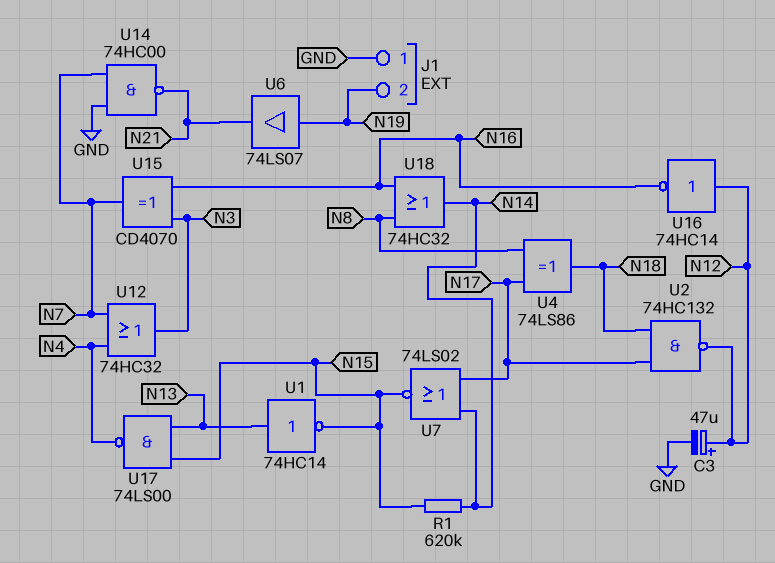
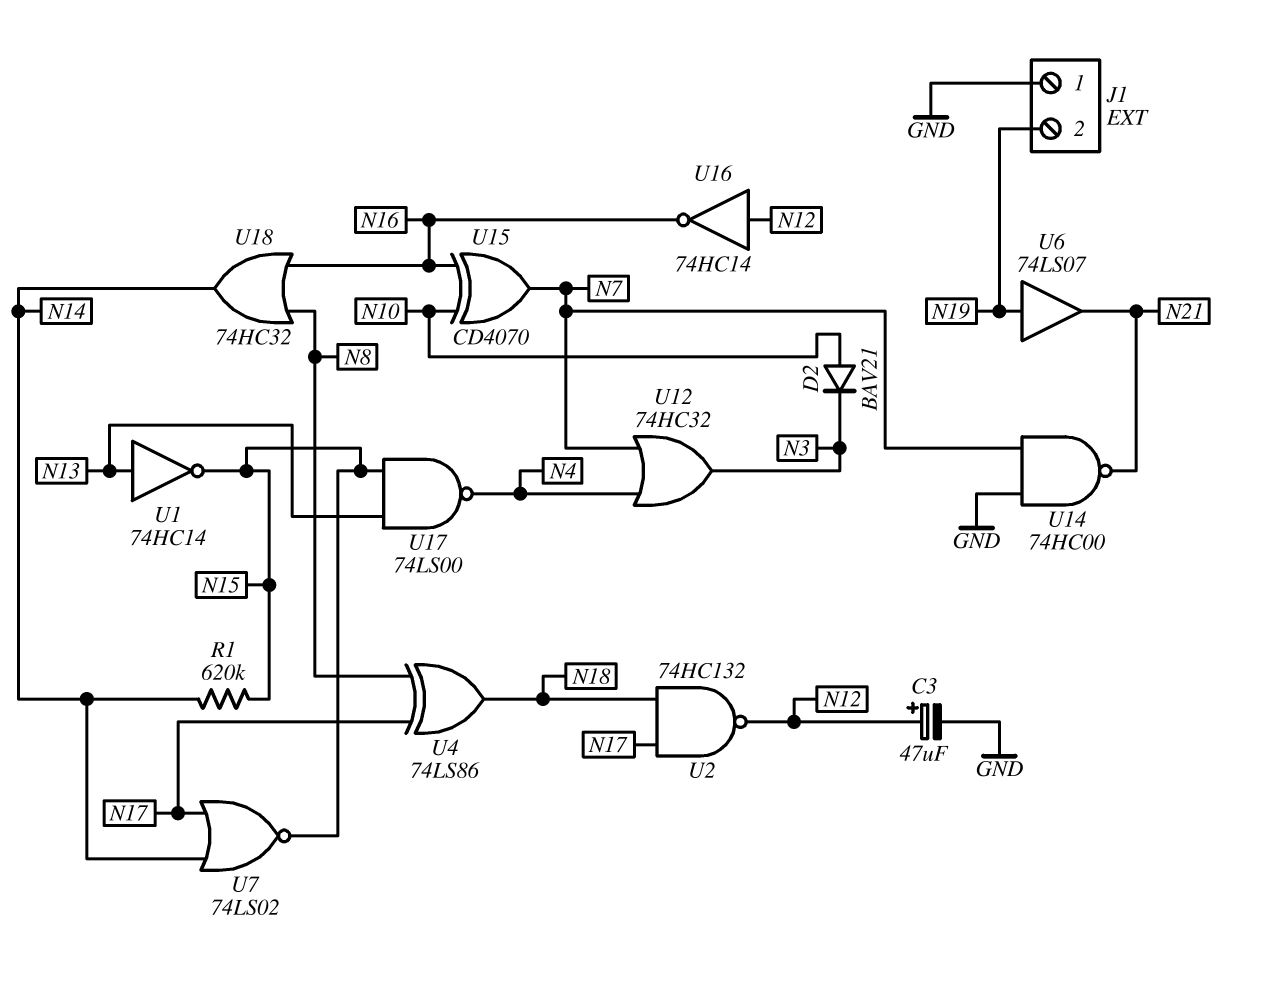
D2: none -> diode BAV21 (A N10, K N3)
U15: XOR CD4070 (in N3, in N16, out N7) -> XOR CD4070 (in N10, in N16, out N7)

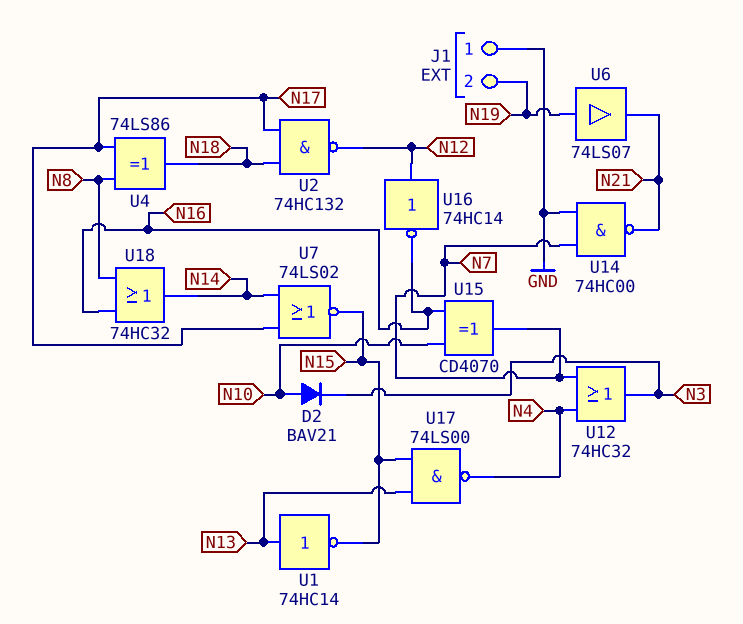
C3: 47uF (plus N12, minus GND) -> none
R1: 620k (N14, N15) -> none

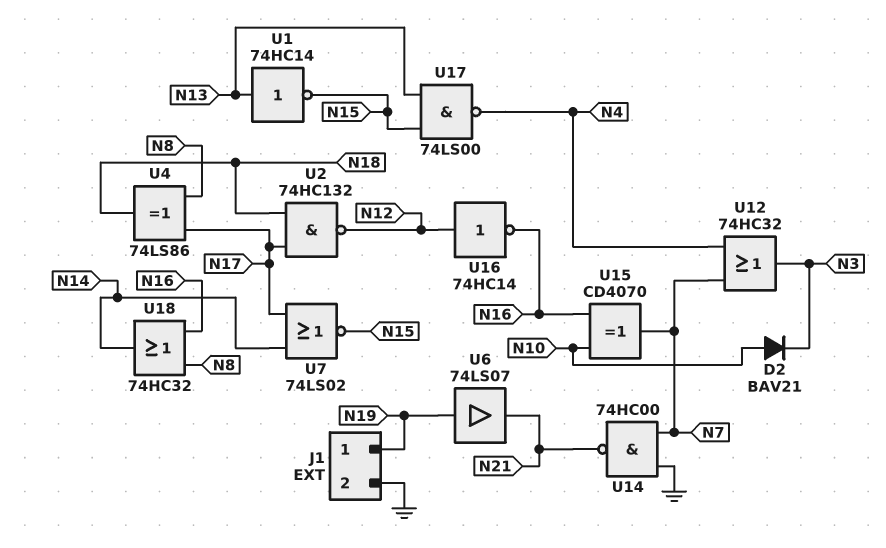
J1 pin 1: GND -> N19
J1 pin 2: N19 -> GND

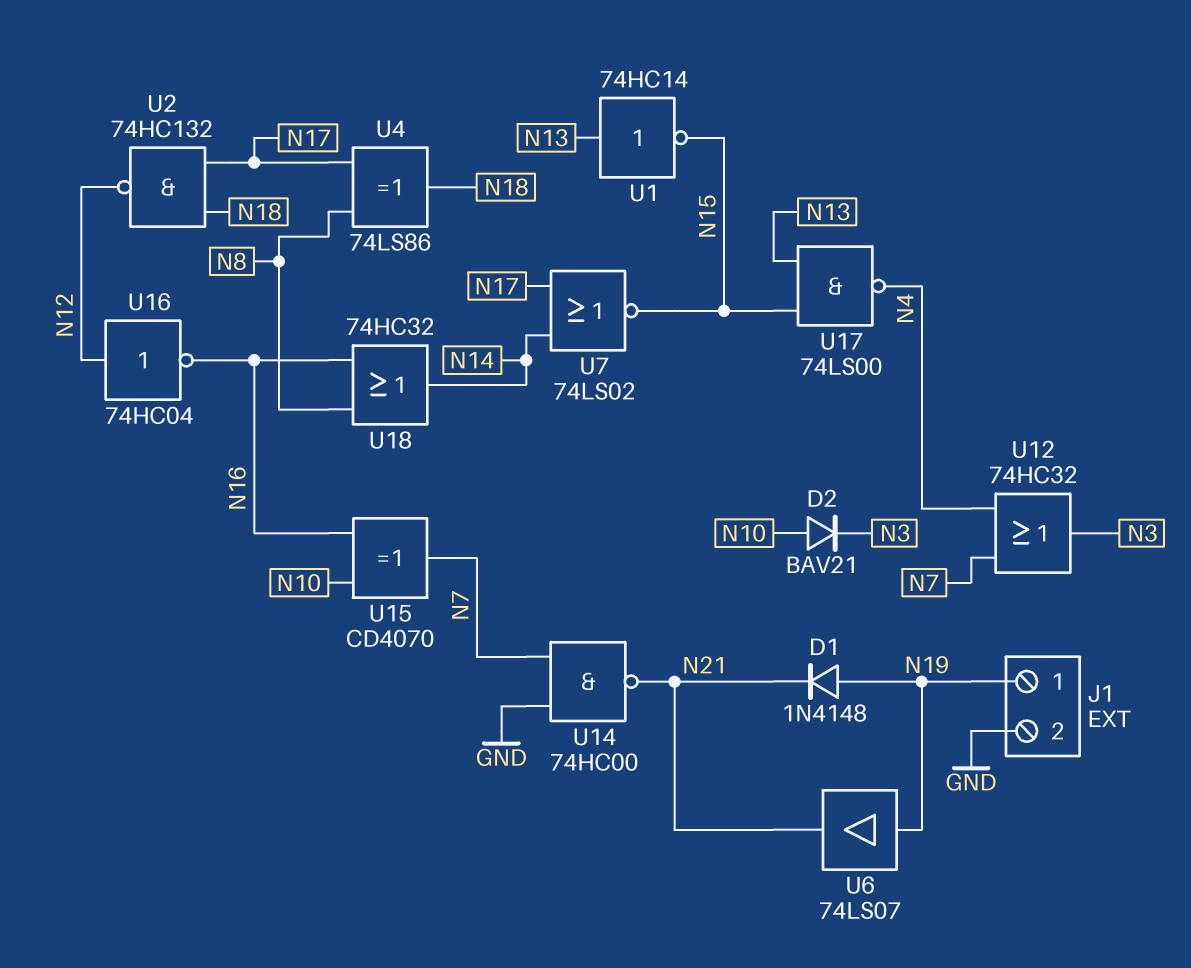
D1: none -> diode 1N4148 (A N19, K N21)
U16: NOT 74HC14 (in N12, out N16) -> NOT 74HC04 (in N12, out N16)

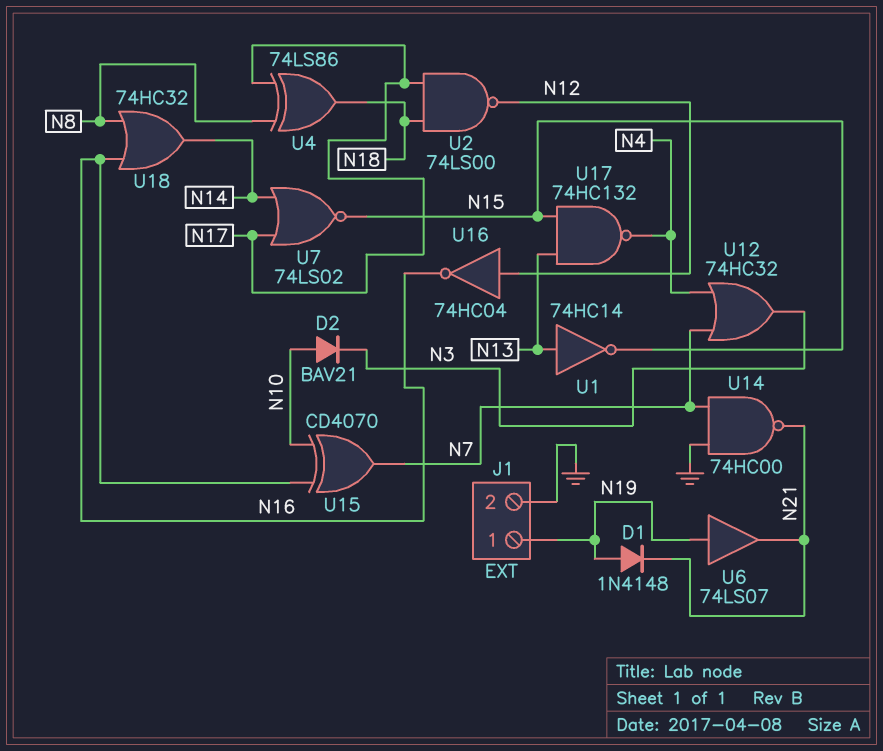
U2: NAND 74HC132 (in N17, in N18, out N12) -> NAND 74LS00 (in N17, in N18, out N12)
U17: NAND 74LS00 (in N13, in N15, out N4) -> NAND 74HC132 (in N13, in N15, out N4)

